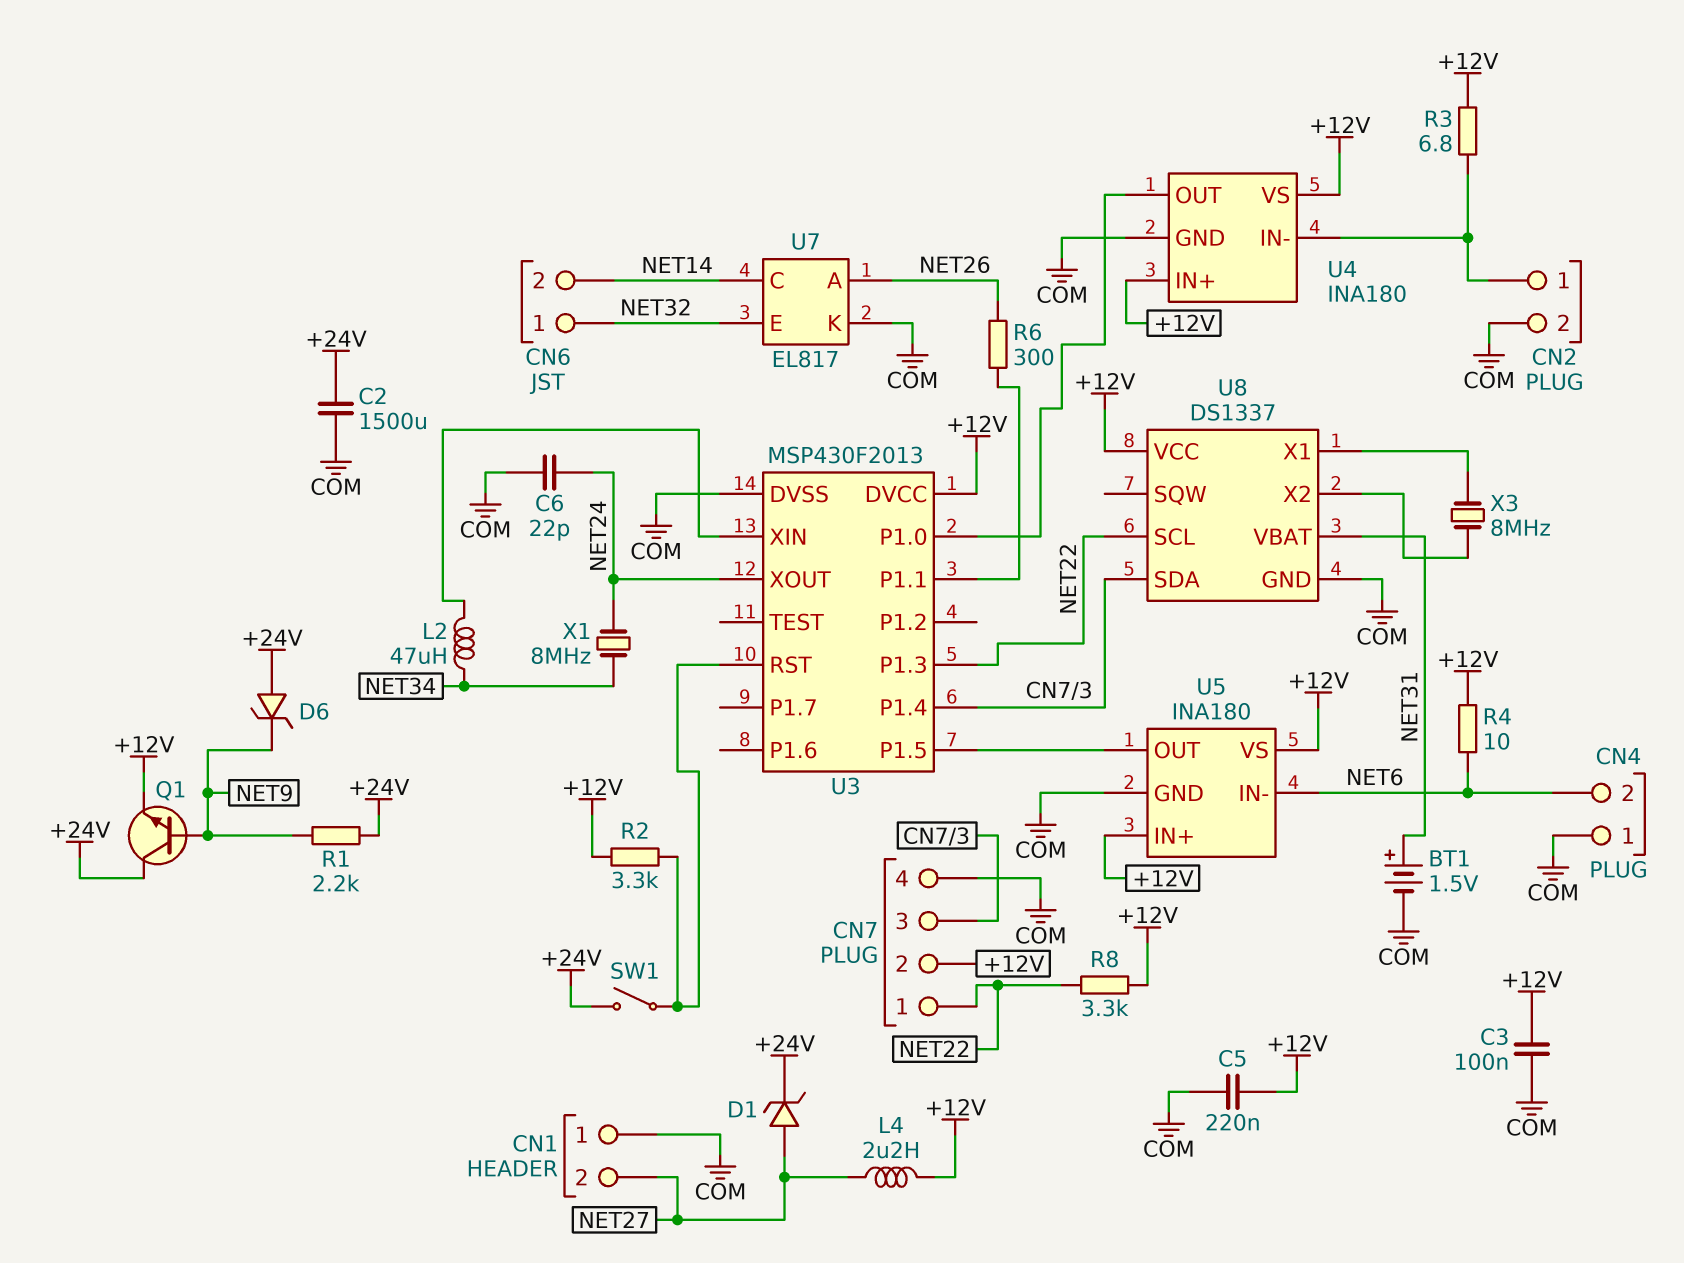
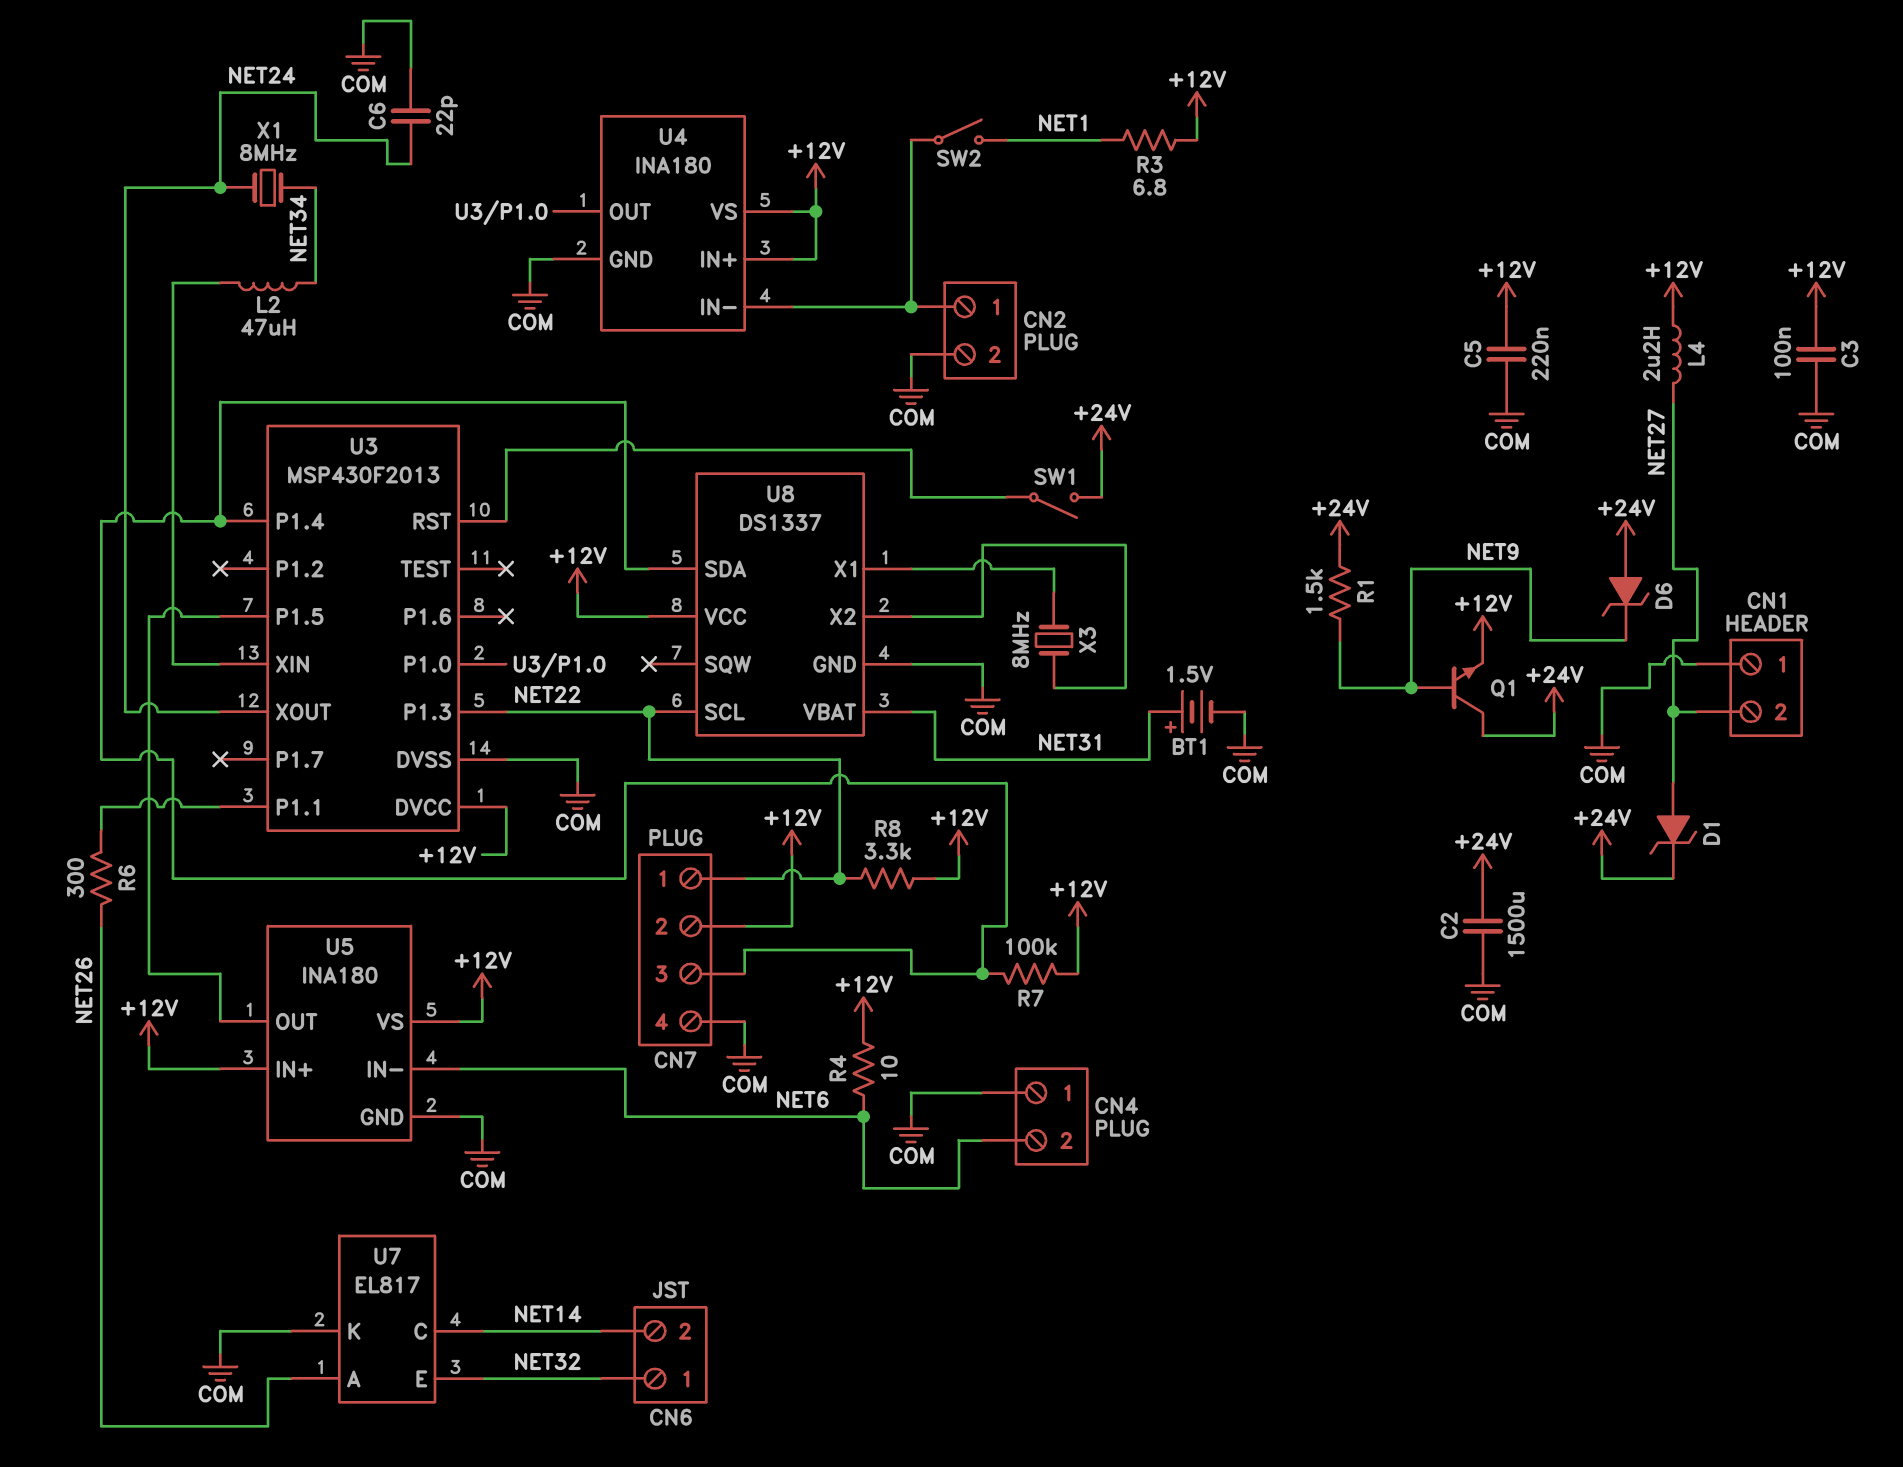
R1: 2.2k (+24V, NET9) -> 1.5k (+24V, NET9)
R2: 3.3k (+12V, U3/RST) -> none
R3: 6.8 (+12V, CN2/1) -> 6.8 (+12V, NET1)
R7: none -> 100k (+12V, CN7/3)
SW2: none -> switch (CN2/1, NET1)

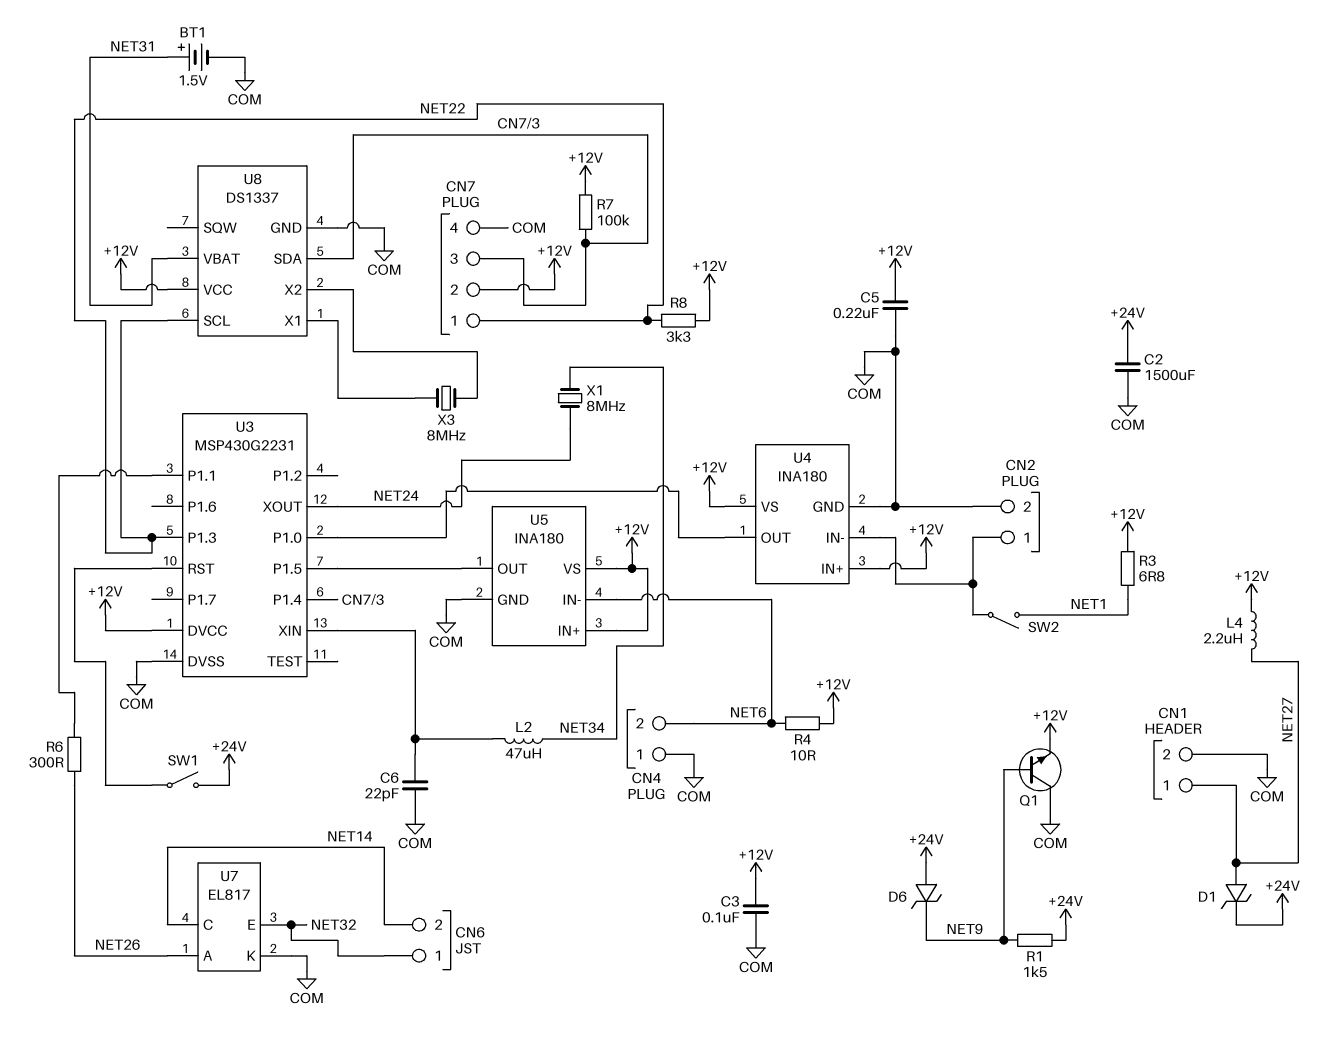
C6: 22pF (COM, NET24) -> 22pF (COM, U3/XIN)
CN1 pin 1: COM -> NET27
CN1 pin 2: NET27 -> COM
Q1: NPN (B NET9, C +24V, E +12V) -> NPN (B NET9, C COM, E +12V)
U3: MSP430F2013 -> MSP430G2231

